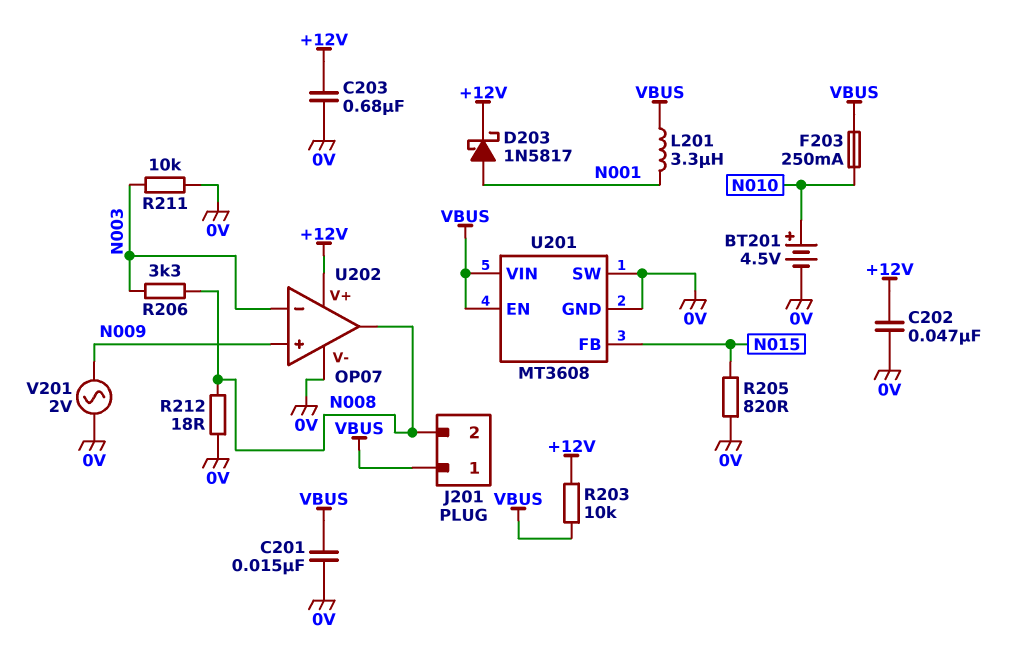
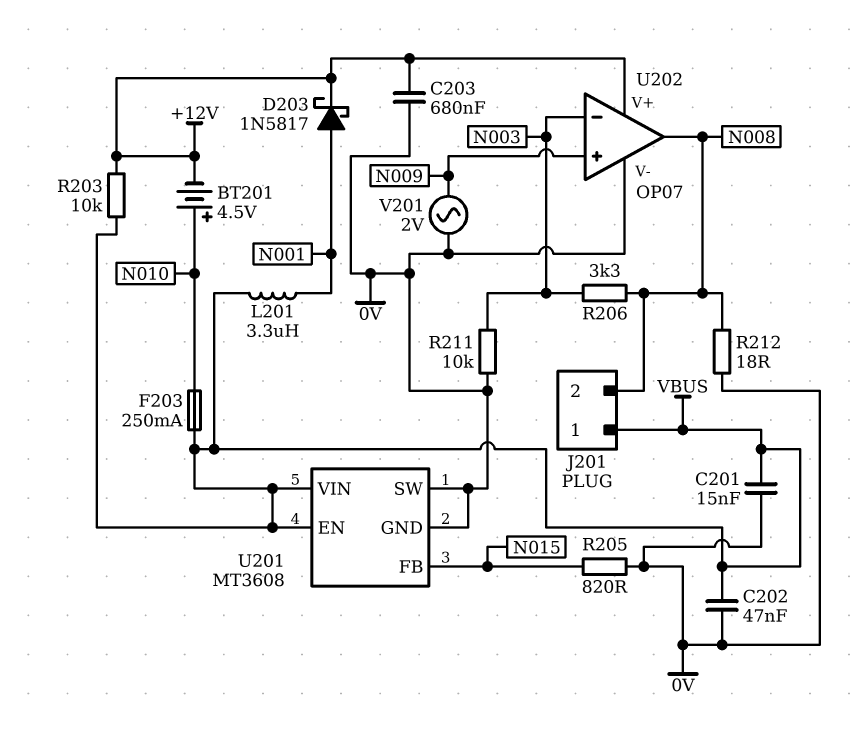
BT201: 4.5V (plus N010, minus 0V) -> 4.5V (plus N010, minus +12V)
C202: 47nF (+12V, 0V) -> 47nF (0V, VBUS)

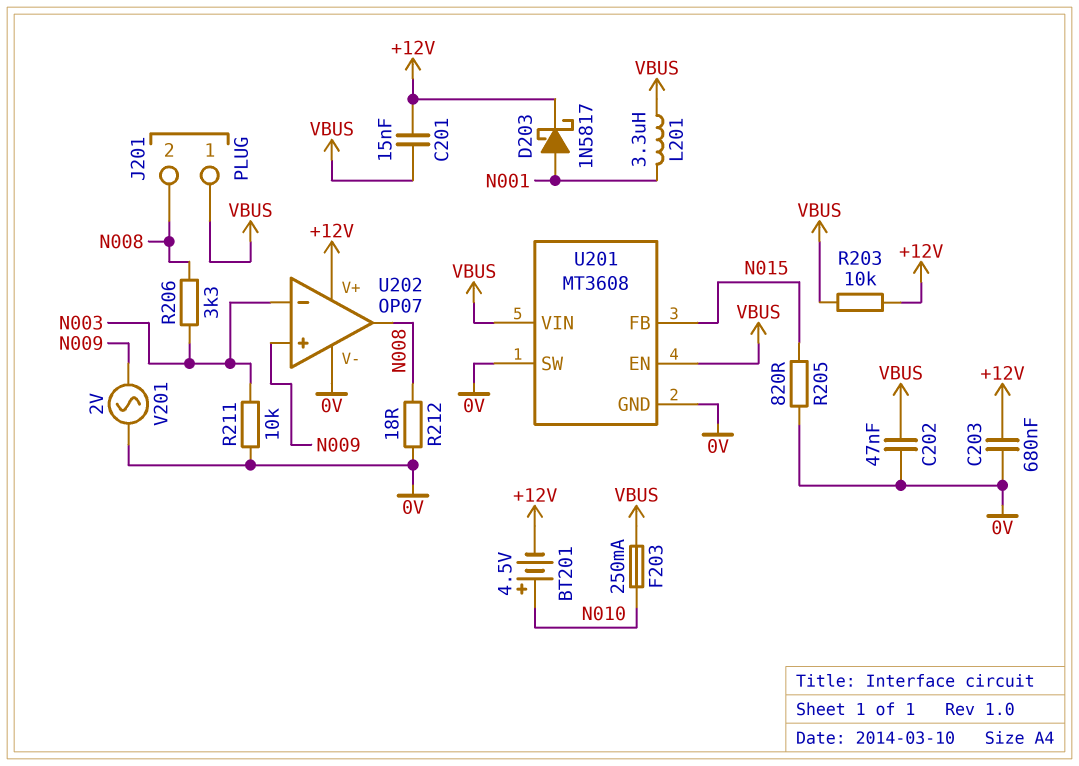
C201: 15nF (0V, VBUS) -> 15nF (+12V, VBUS)

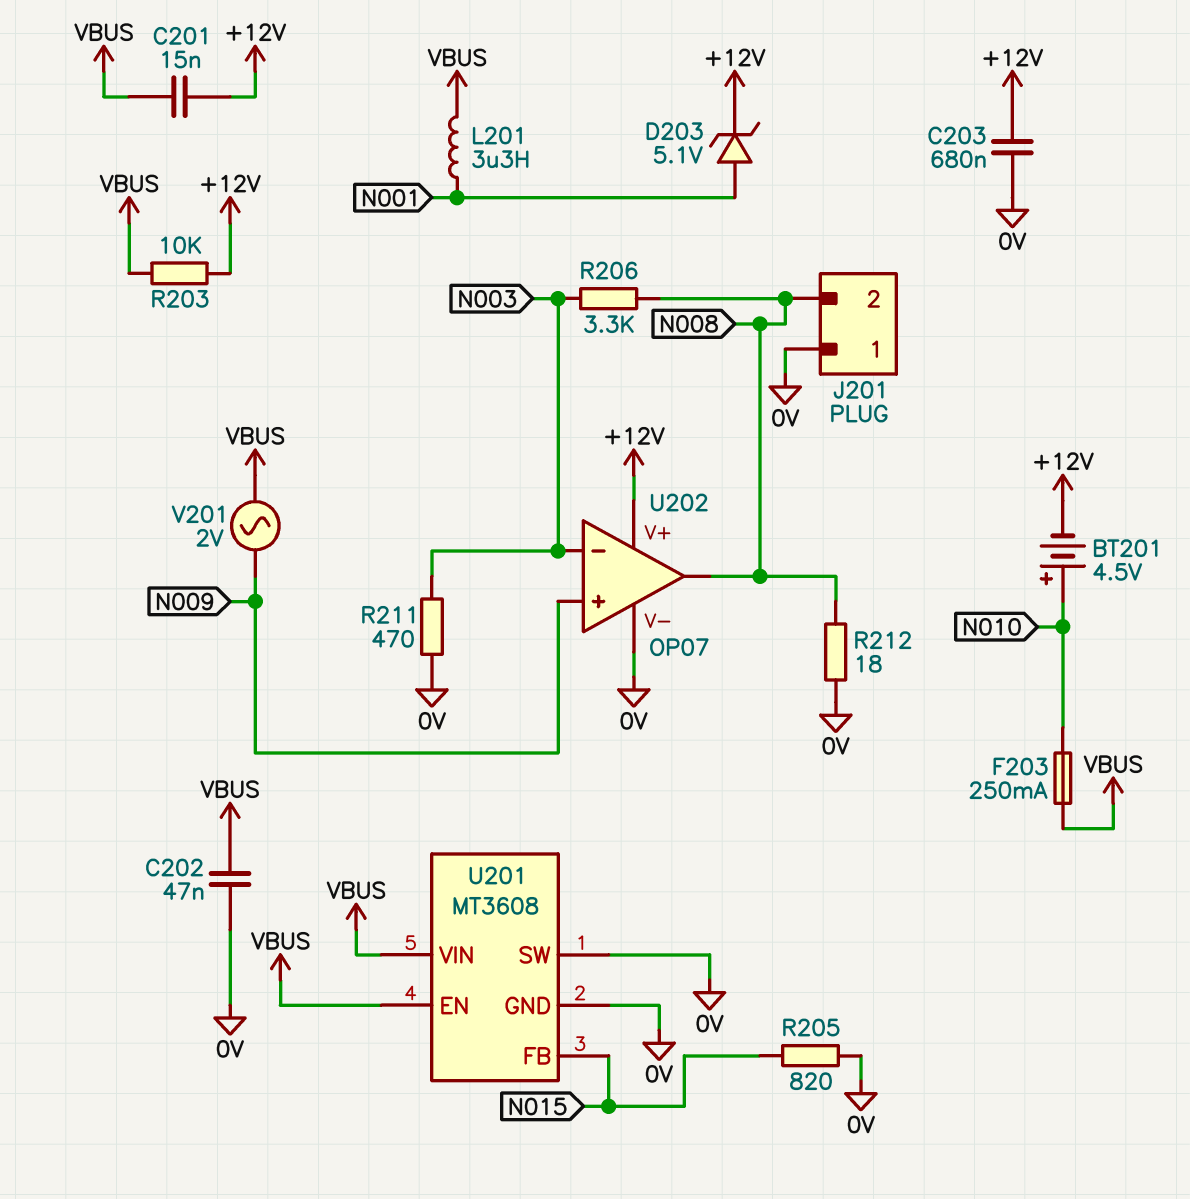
D203: schottky 1N5817 (A N001, K +12V) -> zener 5.1V (A N001, K +12V)
J201 pin 1: VBUS -> 0V
R211: 10k (0V, N003) -> 470 (0V, N003)
V201: AC 2V (0V, N009) -> AC 2V (N009, VBUS)

